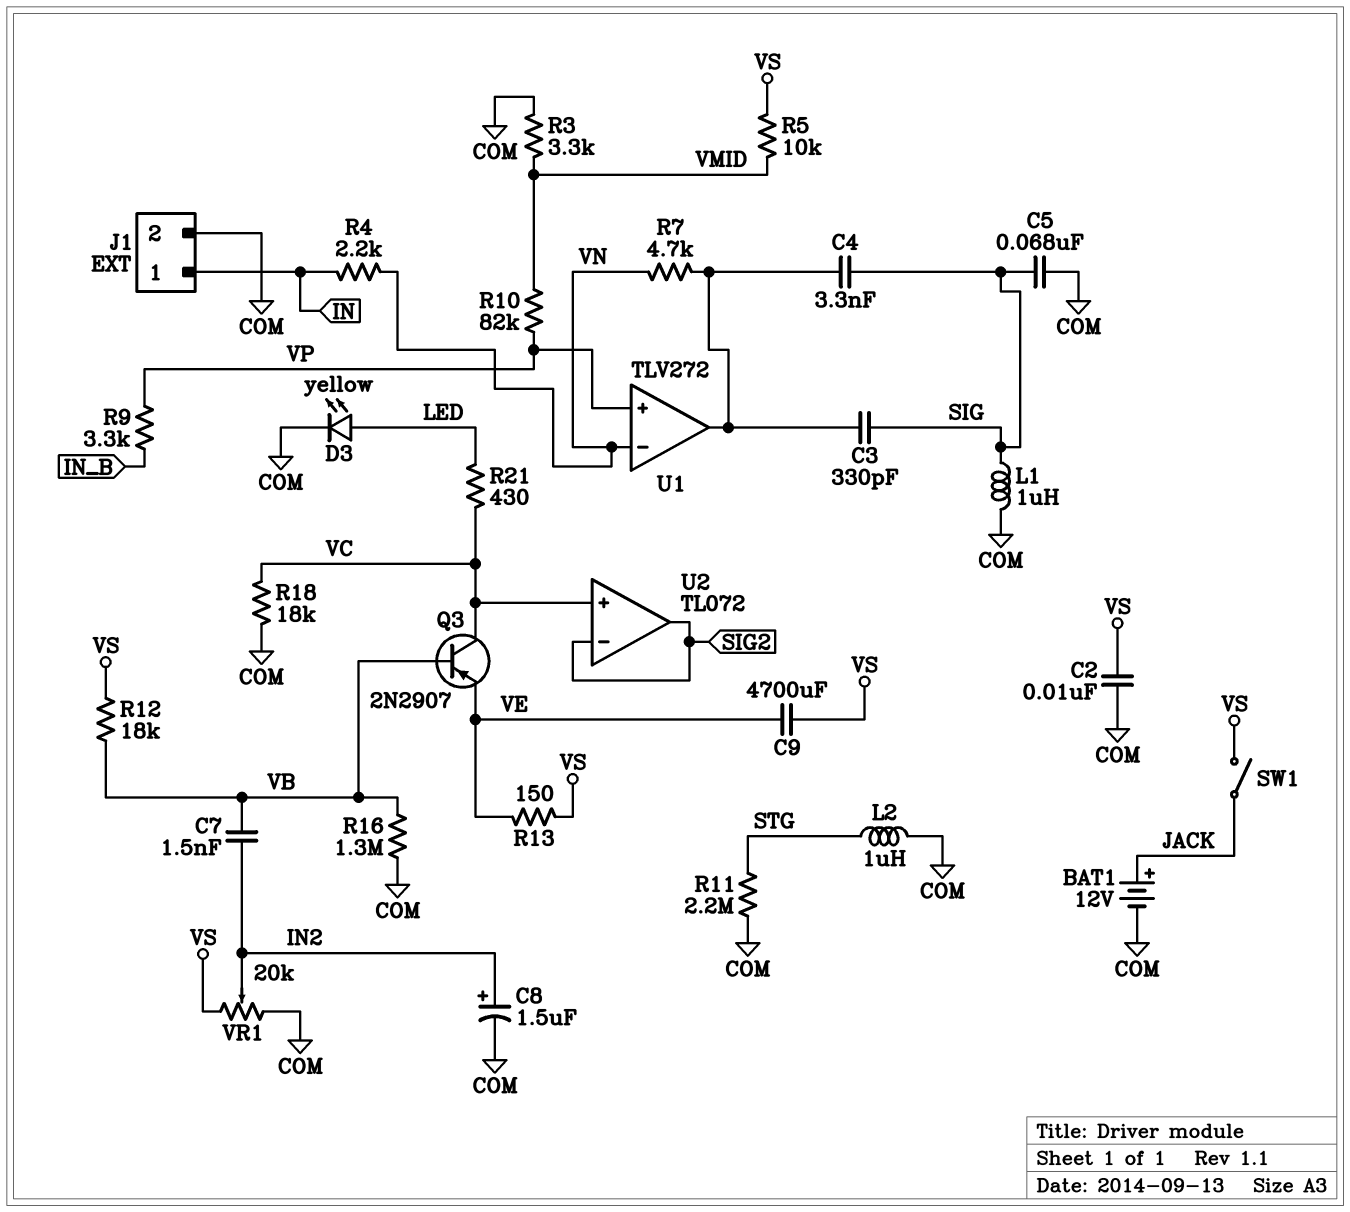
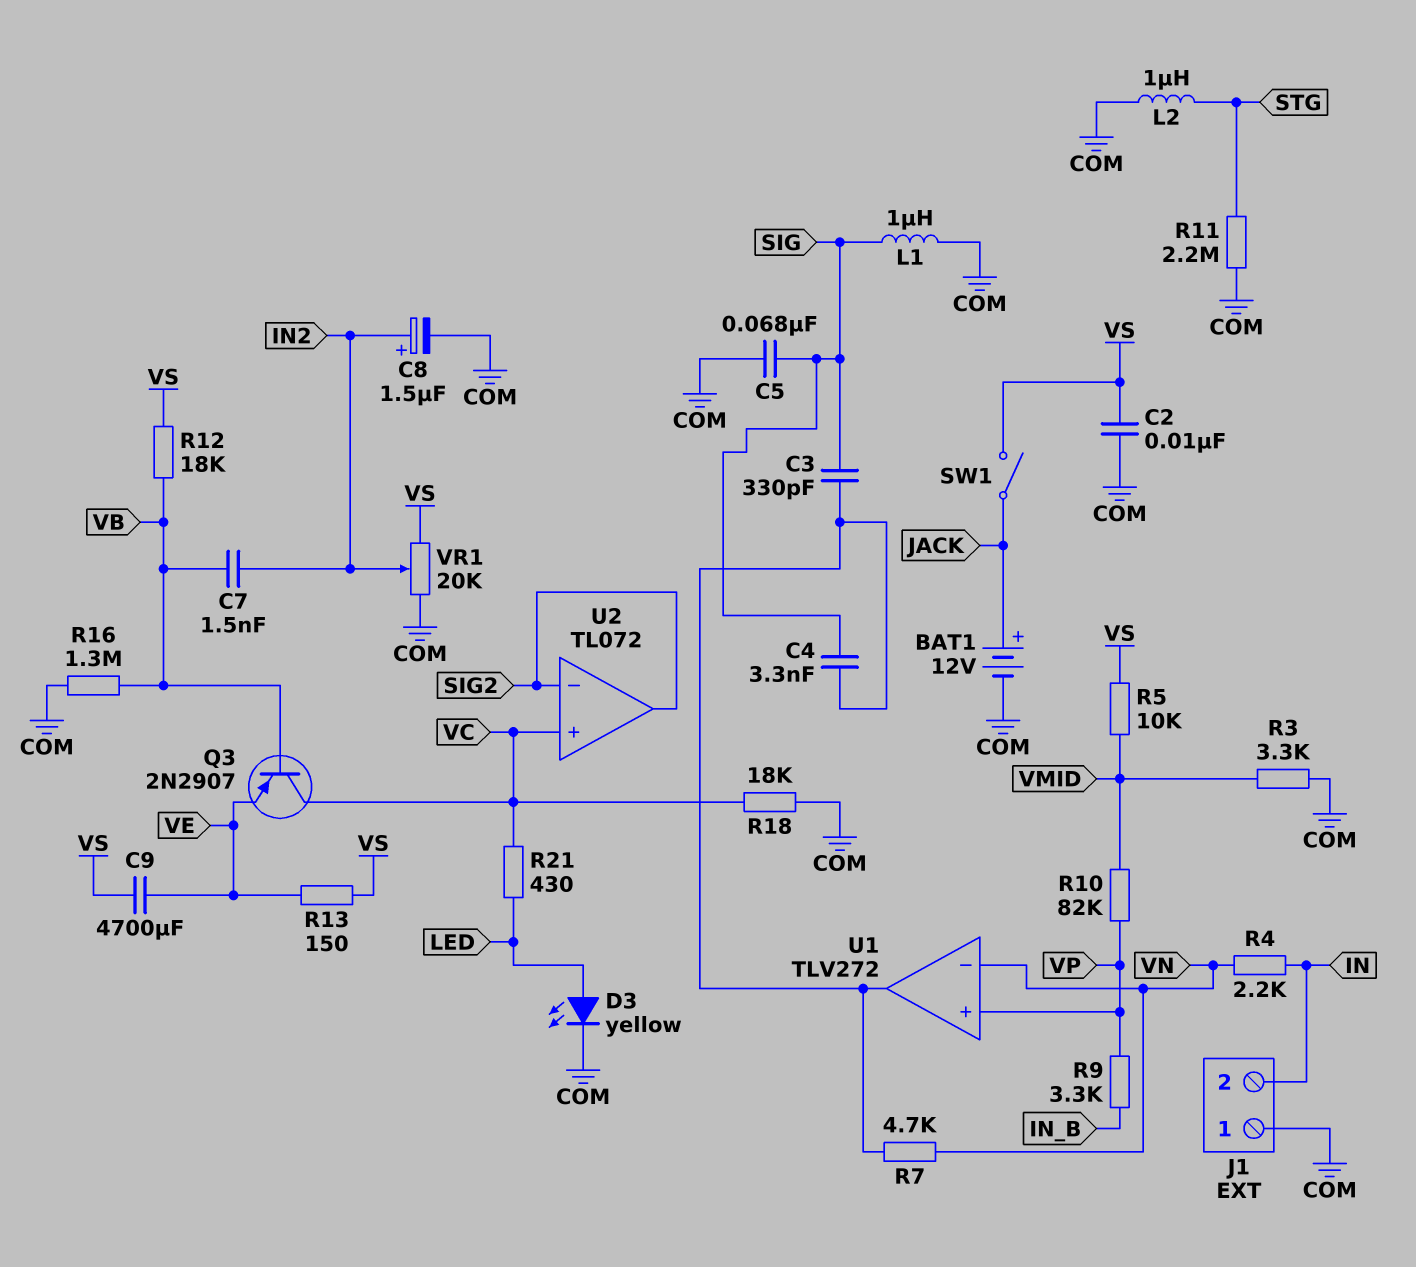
J1 pin 1: IN -> COM
J1 pin 2: COM -> IN

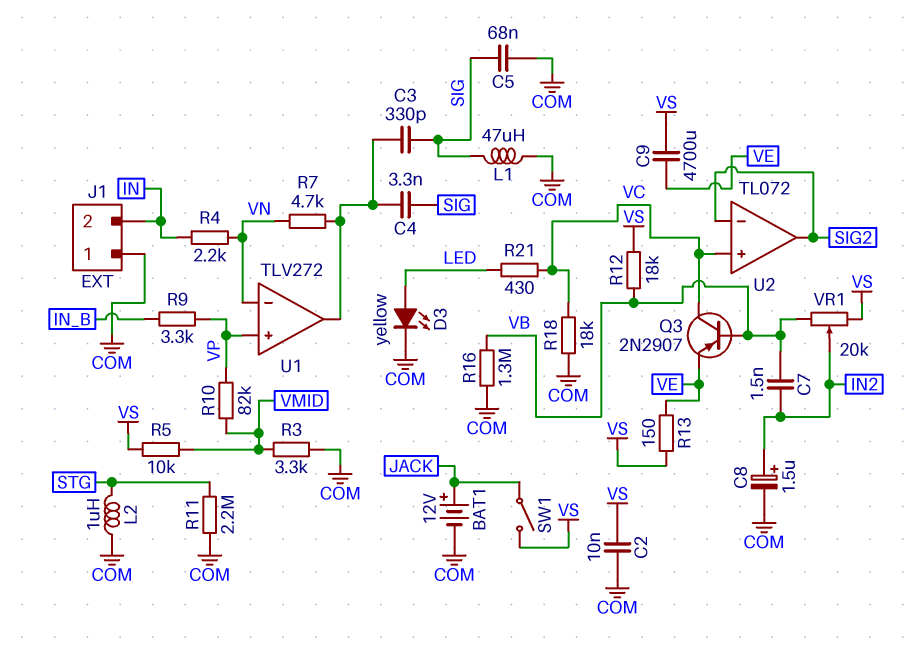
L1: 1uH (COM, SIG) -> 47uH (COM, SIG)
VR1: 20k (COM, VS, wiper IN2) -> 20k (VB, VS, wiper IN2)

